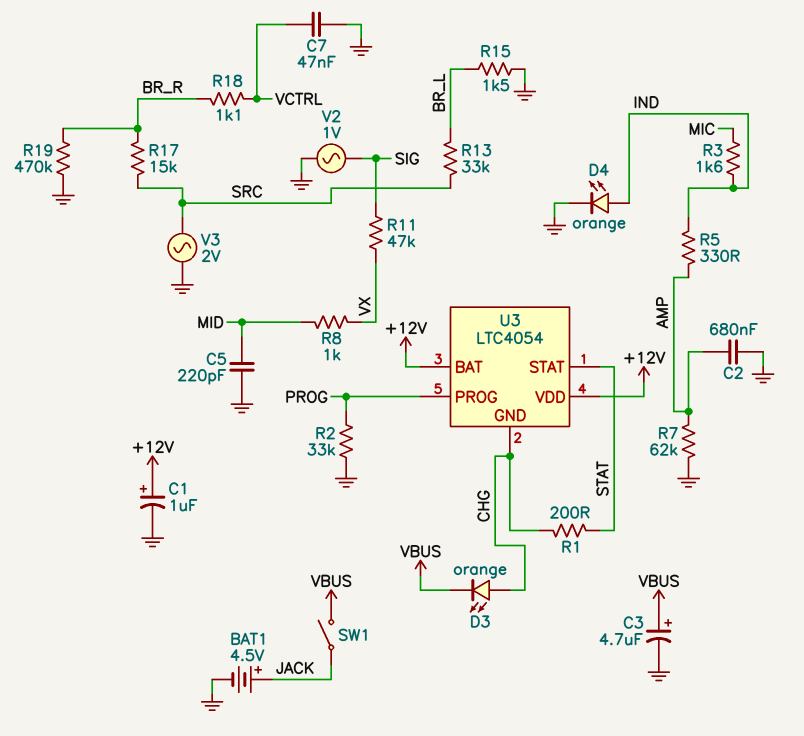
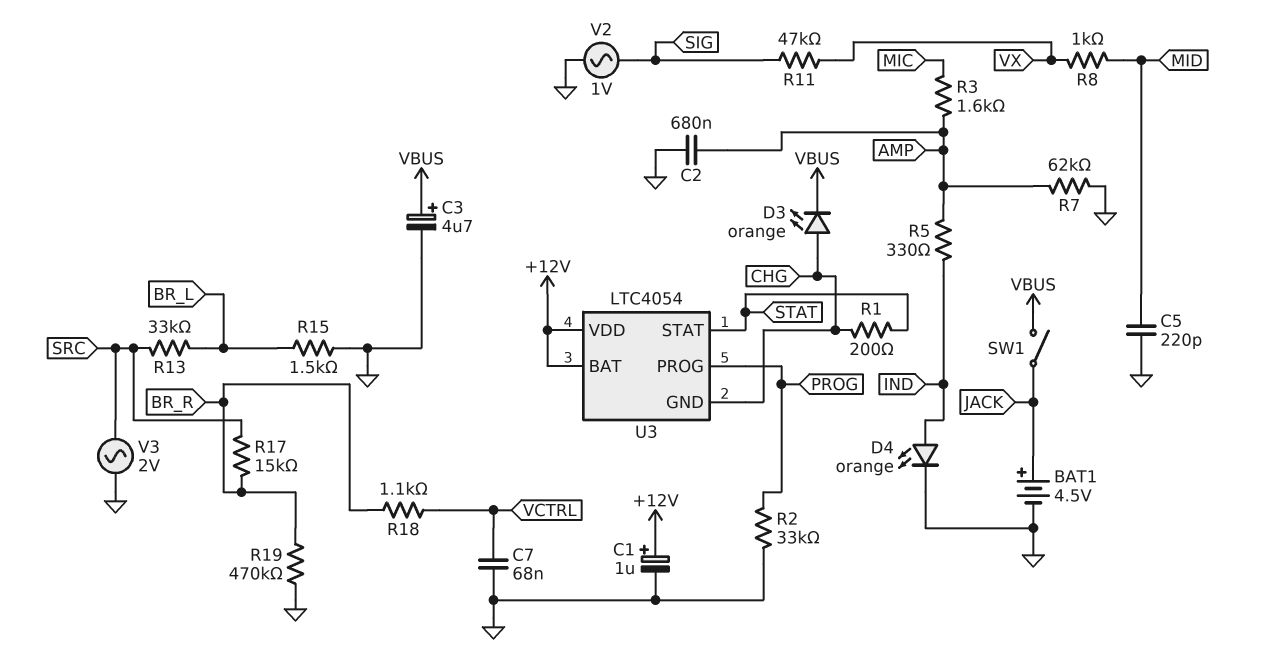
C7: 47nF (GND, VCTRL) -> 68nF (GND, VCTRL)
R3: 1.6k (IND, MIC) -> 1.6k (AMP, MIC)

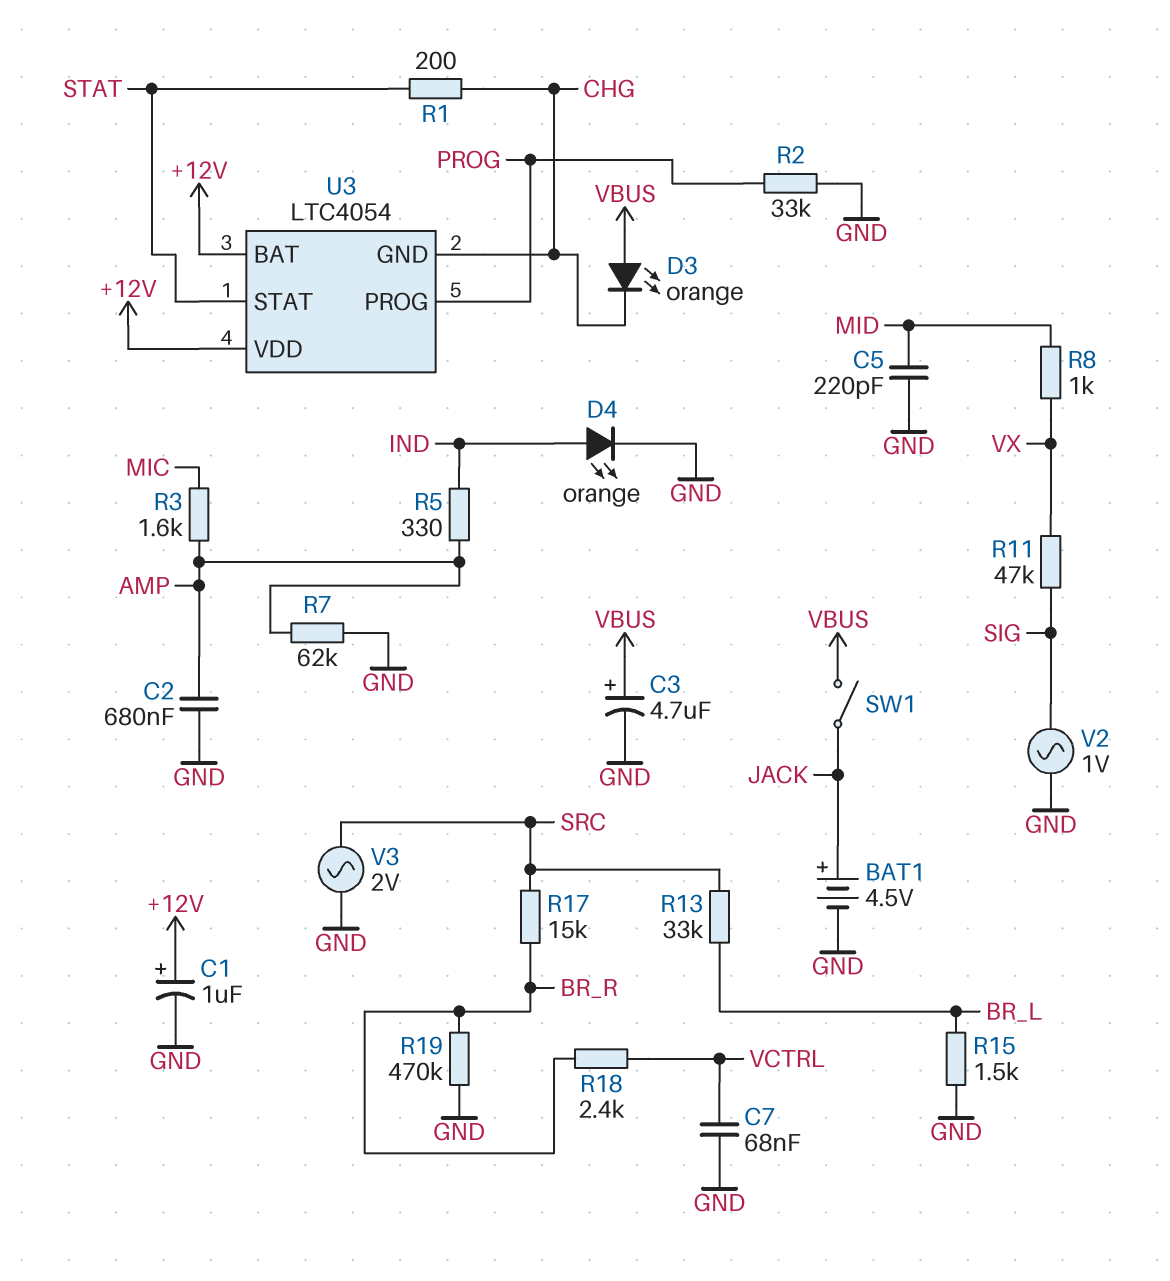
D3: LED orange (A CHG, K VBUS) -> LED orange (A VBUS, K CHG)
R18: 1.1k (BR_R, VCTRL) -> 2.4k (BR_R, VCTRL)

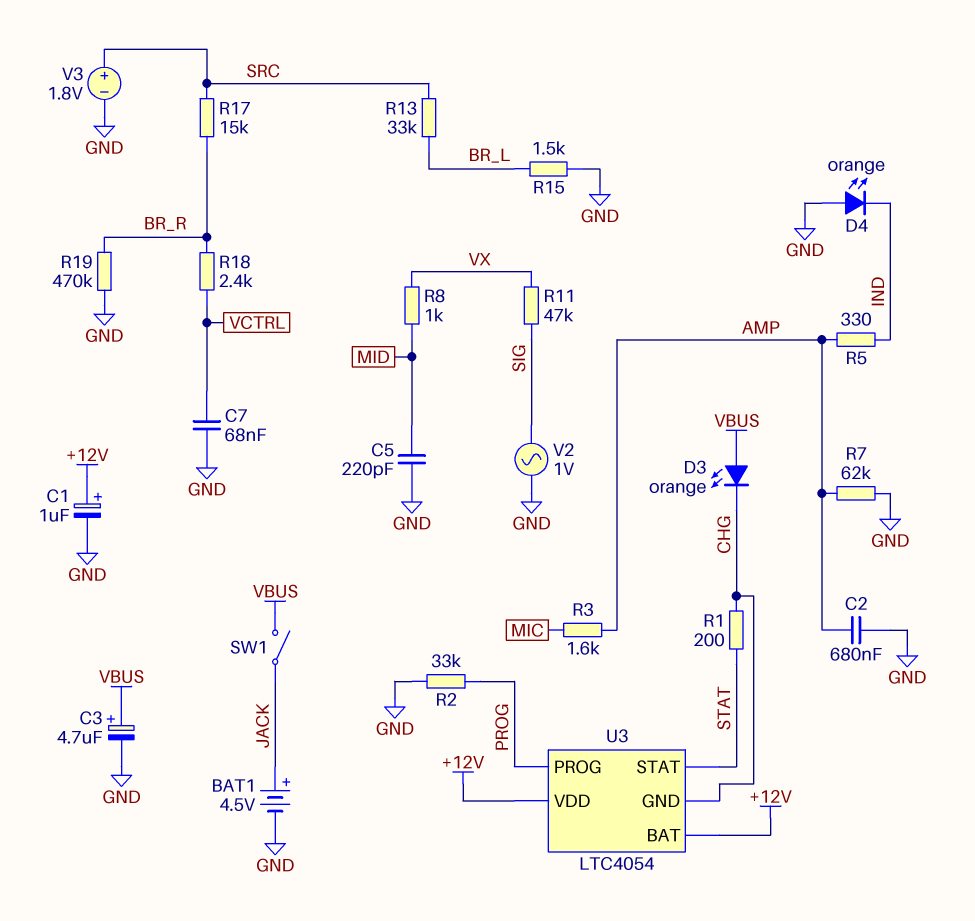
D4: LED orange (A IND, K GND) -> LED orange (A GND, K IND)
V3: AC 2V (GND, SRC) -> 1.8V (plus SRC, minus GND)

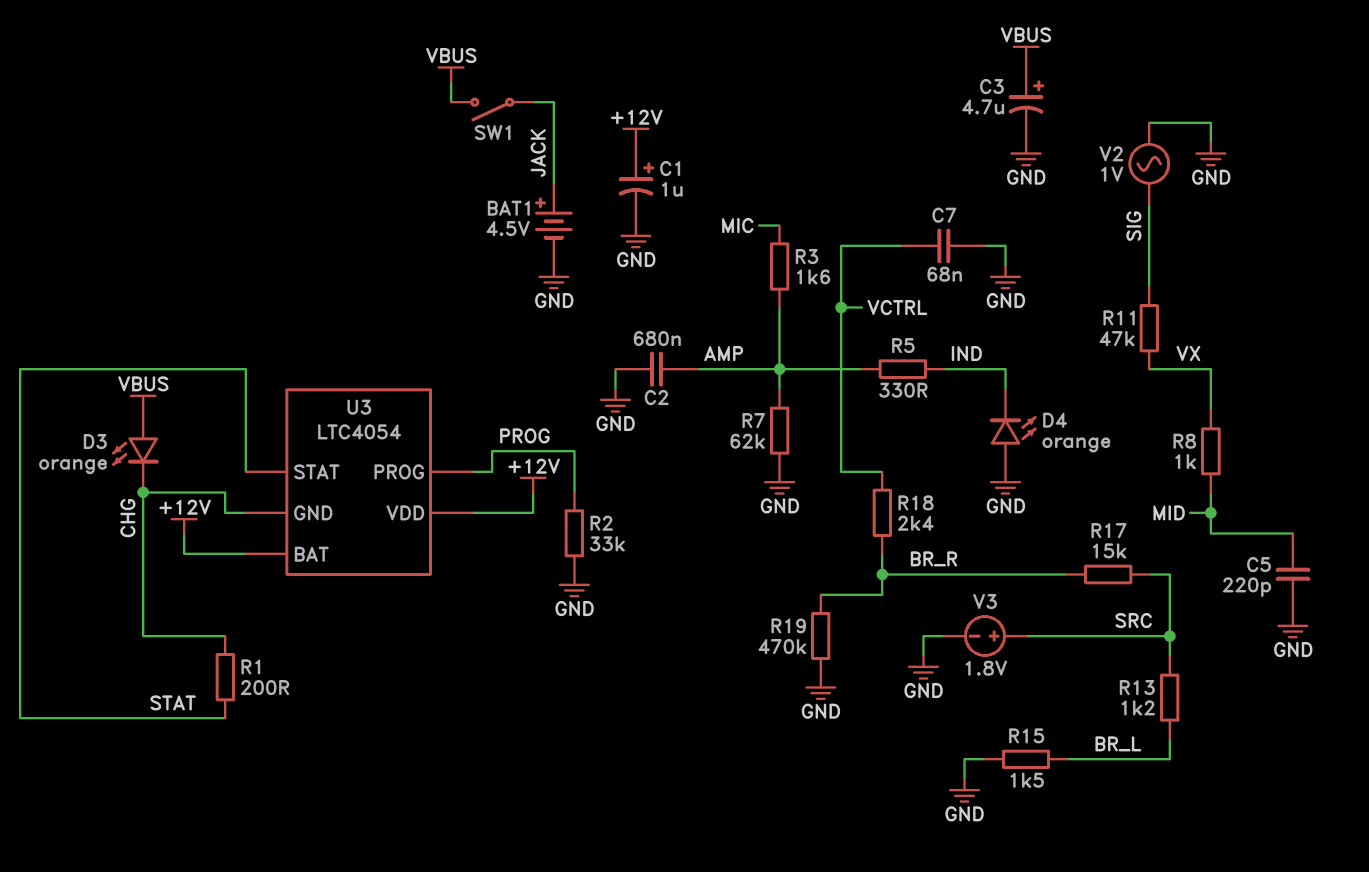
R13: 33k (BR_L, SRC) -> 1.2k (BR_L, SRC)

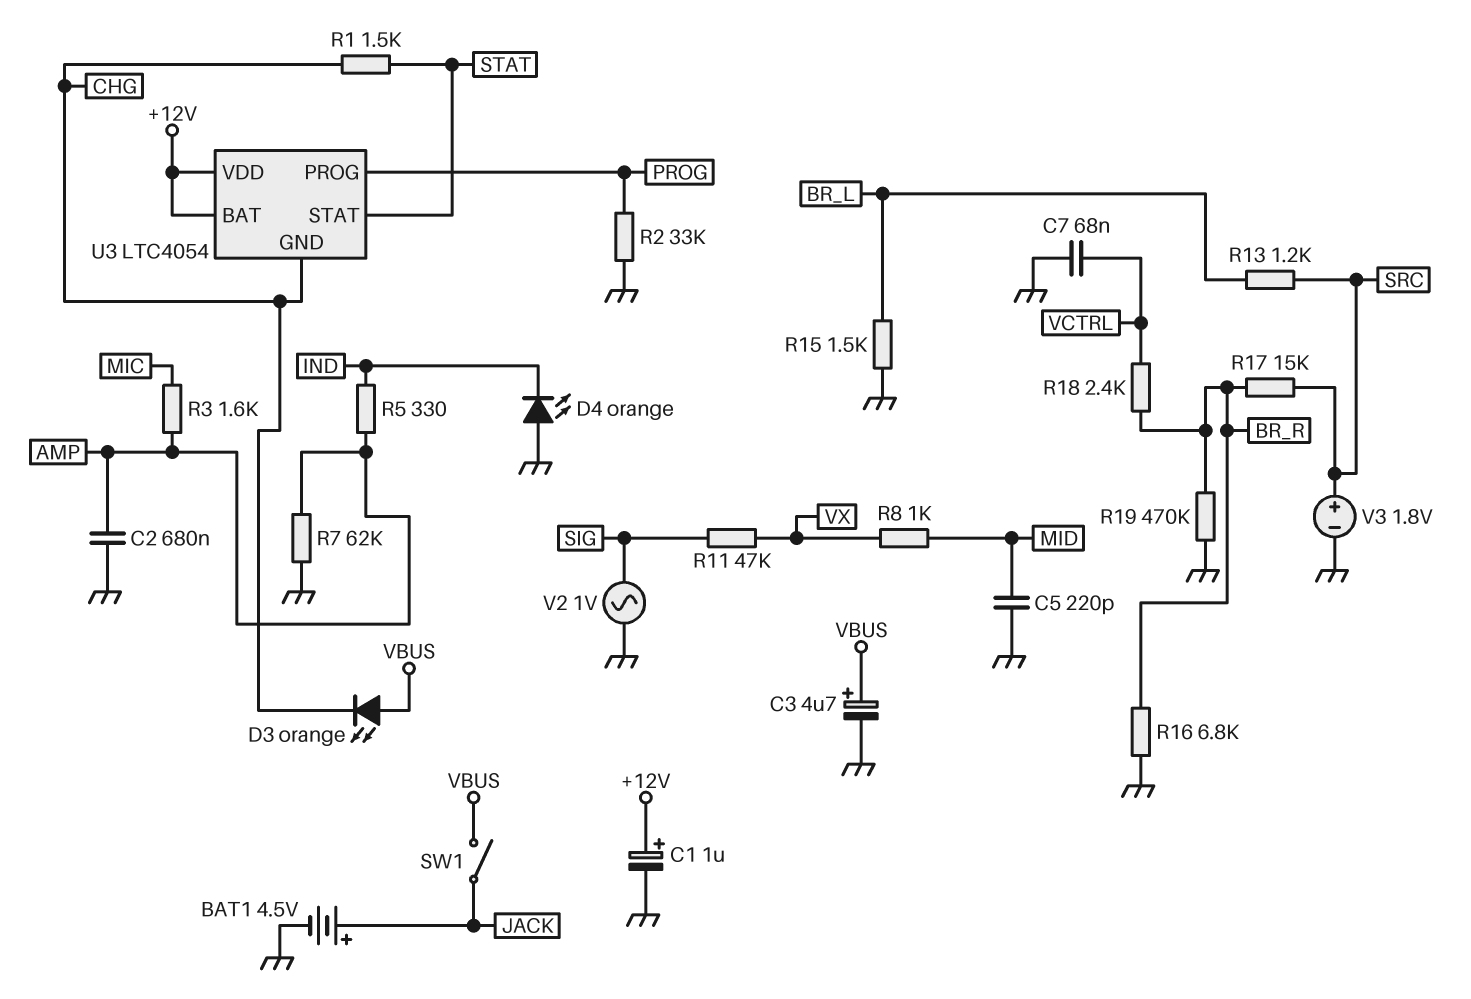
R1: 200 (CHG, STAT) -> 1.5k (CHG, STAT)
R16: none -> 6.8k (BR_R, GND)

